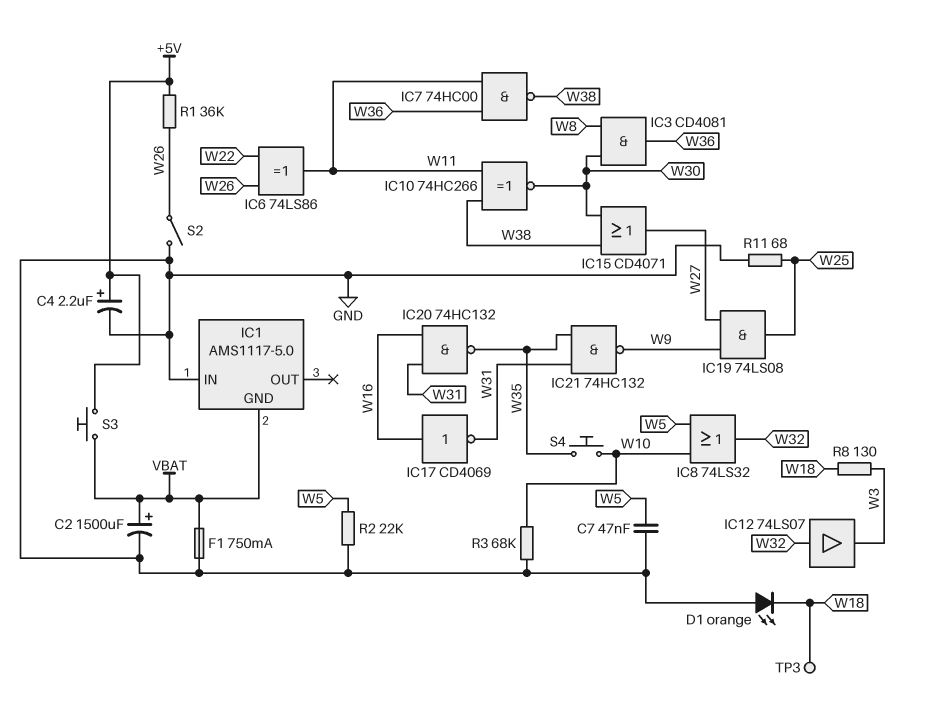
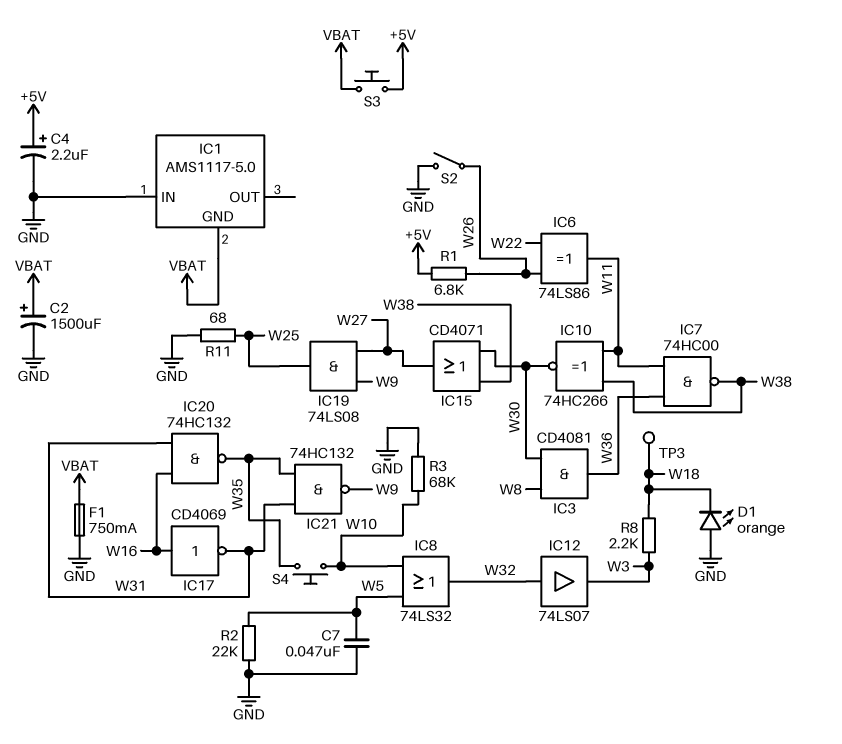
R1: 36k (+5V, W26) -> 6.8k (+5V, W26)
R8: 130 (W3, W18) -> 2.2k (W3, W18)

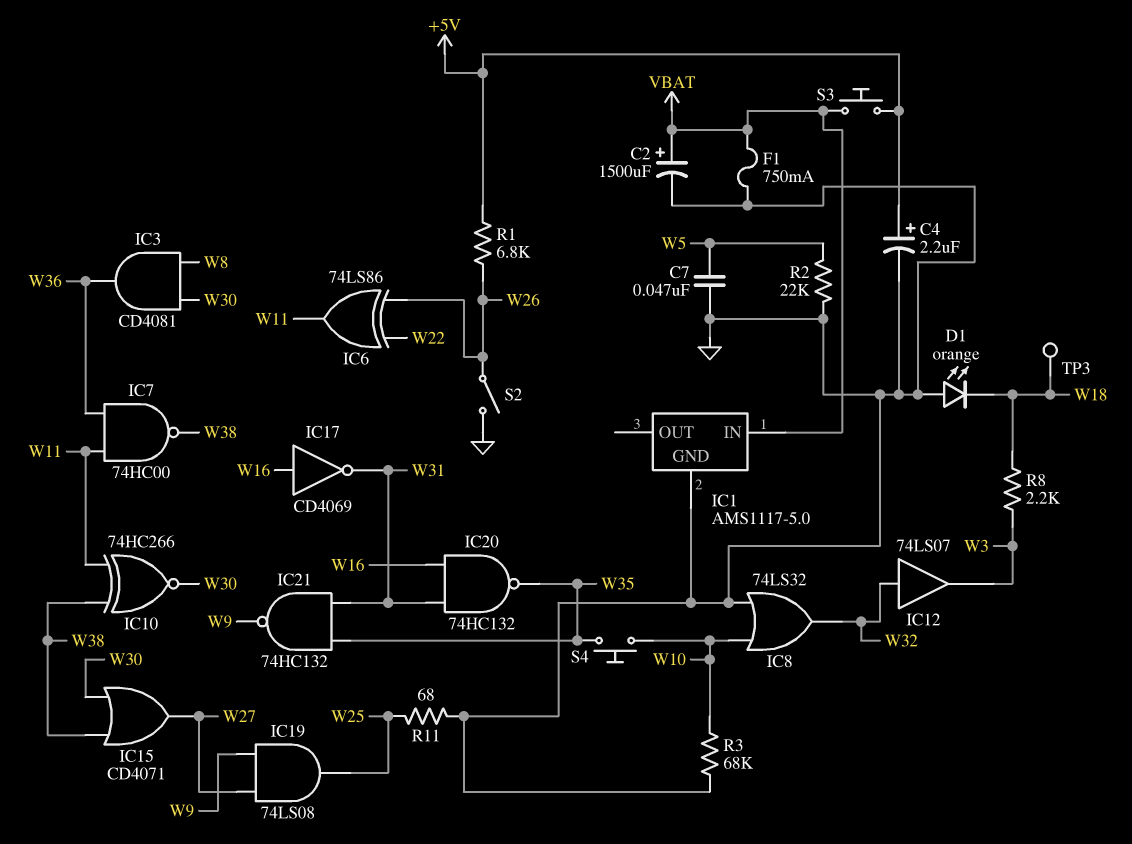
IC1 pin GND: VBAT -> GND
IC1 pin IN: GND -> VBAT
IC8: OR 74LS32 (in W5, in W10, out W32) -> OR 74LS32 (in GND, in W10, out W32)

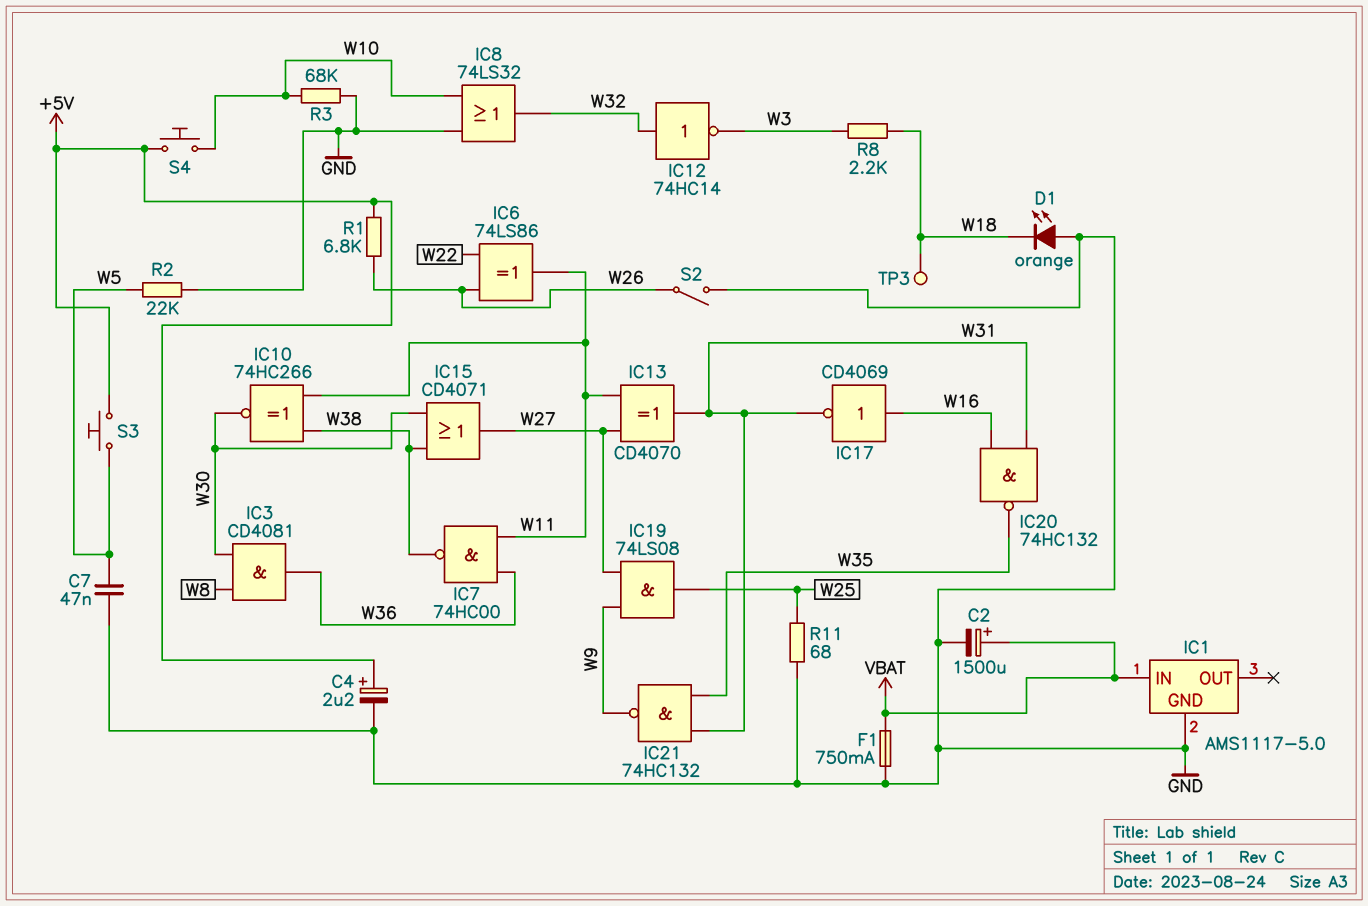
IC12: buffer 74LS07 (in W32, out W3) -> NOT 74HC14 (in W32, out W3)
IC13: none -> XOR CD4070 (in W11, in W27, out W31)
S3: button (+5V, VBAT) -> button (+5V, W5)
S4: button (W10, W35) -> button (+5V, W10)

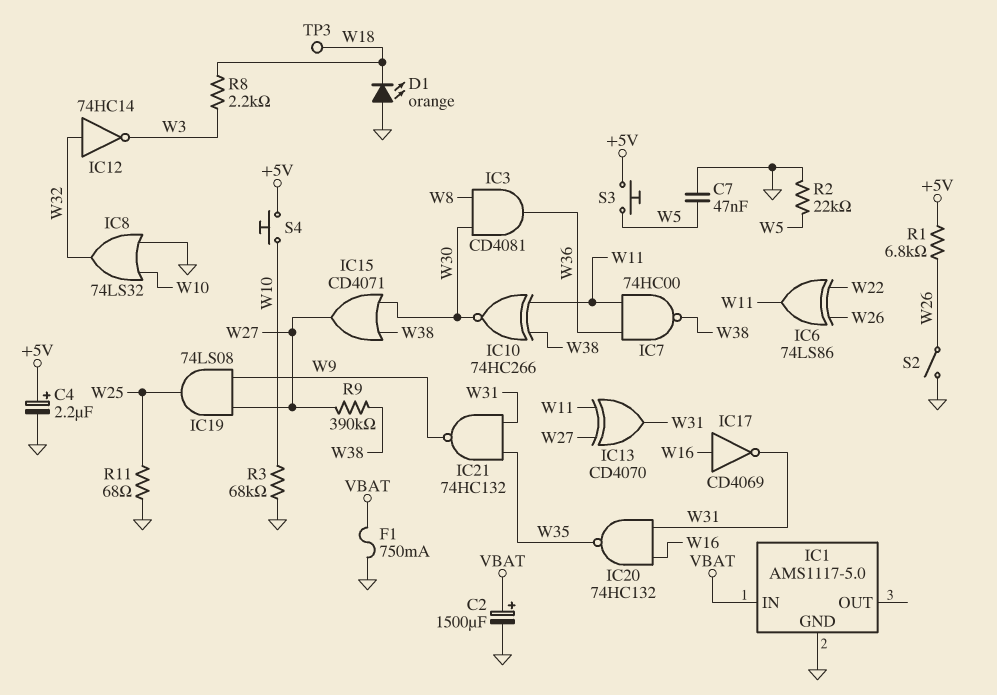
R9: none -> 390k (W27, W38)

